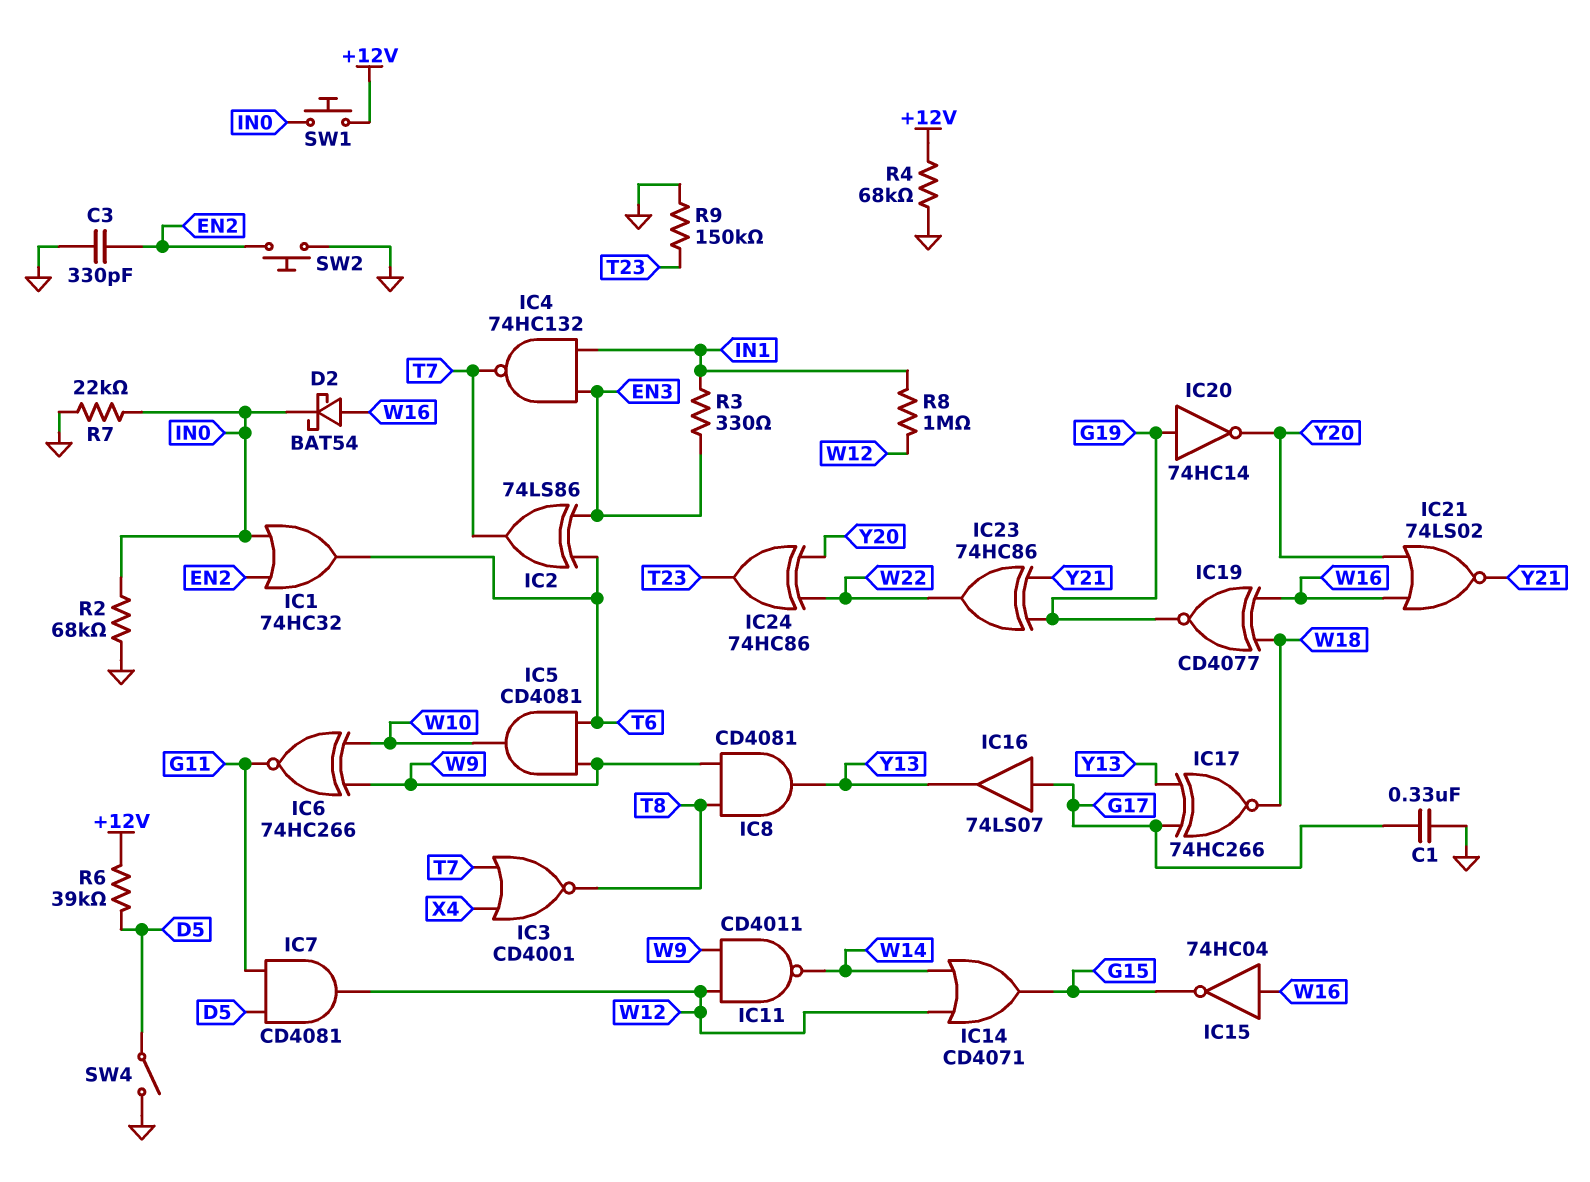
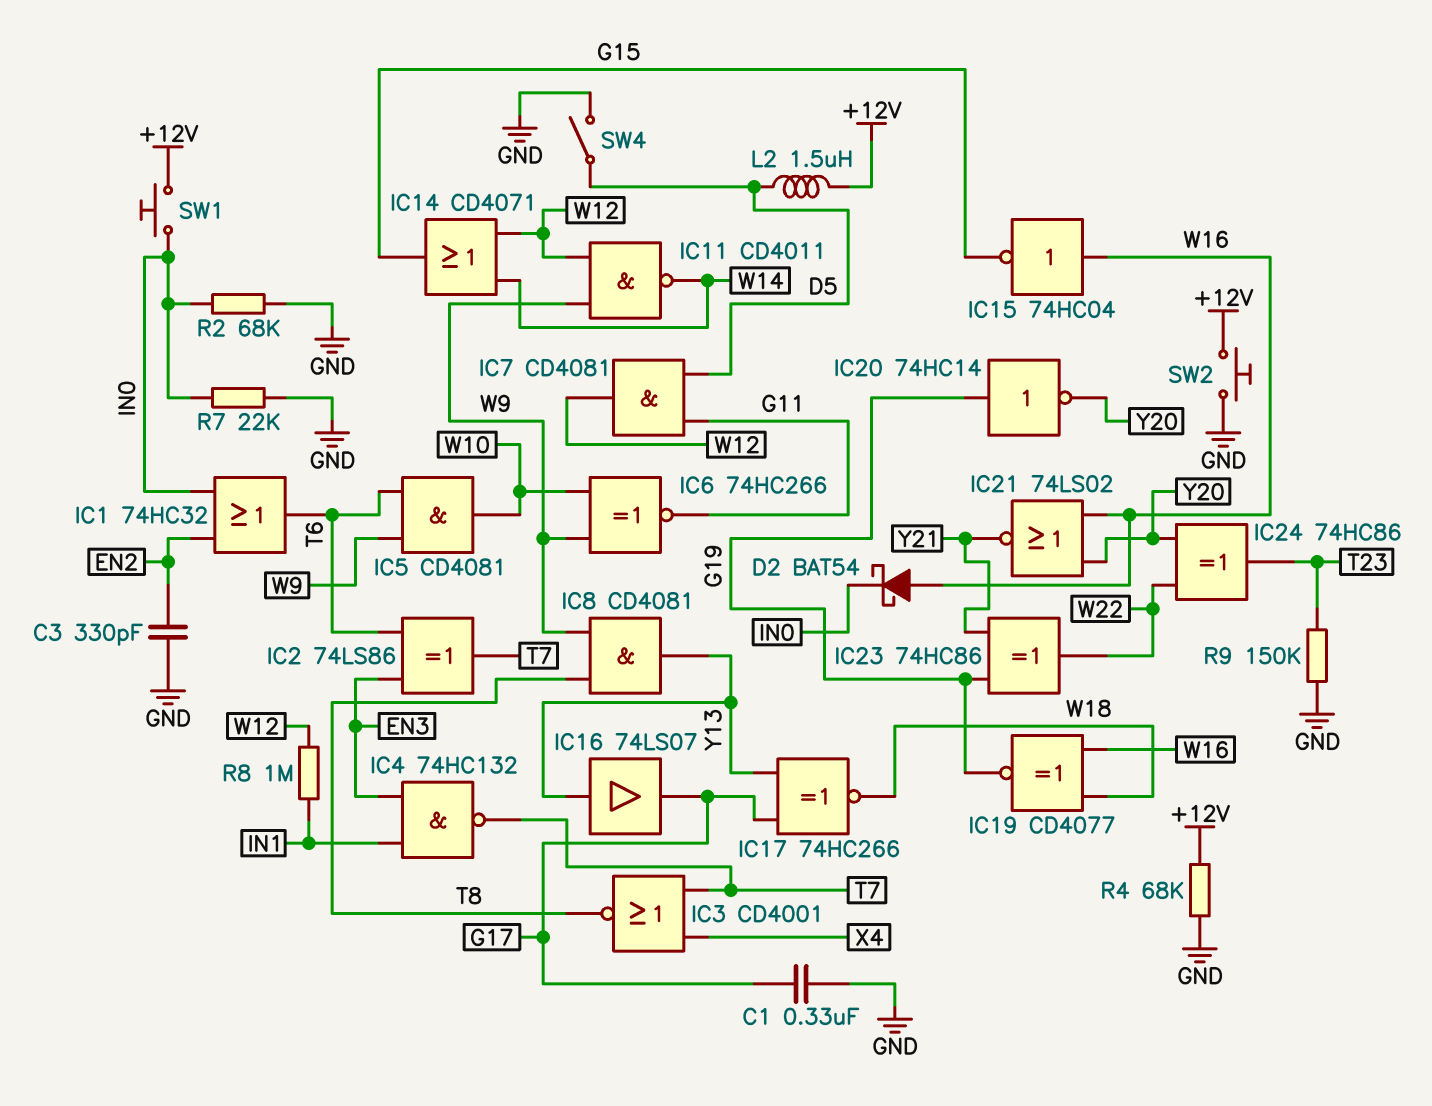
IC16: buffer 74LS07 (in G17, out Y13) -> buffer 74LS07 (in Y13, out G17)
L2: none -> 1.5uH (+12V, D5)
R3: 330 (EN3, IN1) -> none
R6: 39k (+12V, D5) -> none
SW2: button (EN2, GND) -> button (+12V, GND)

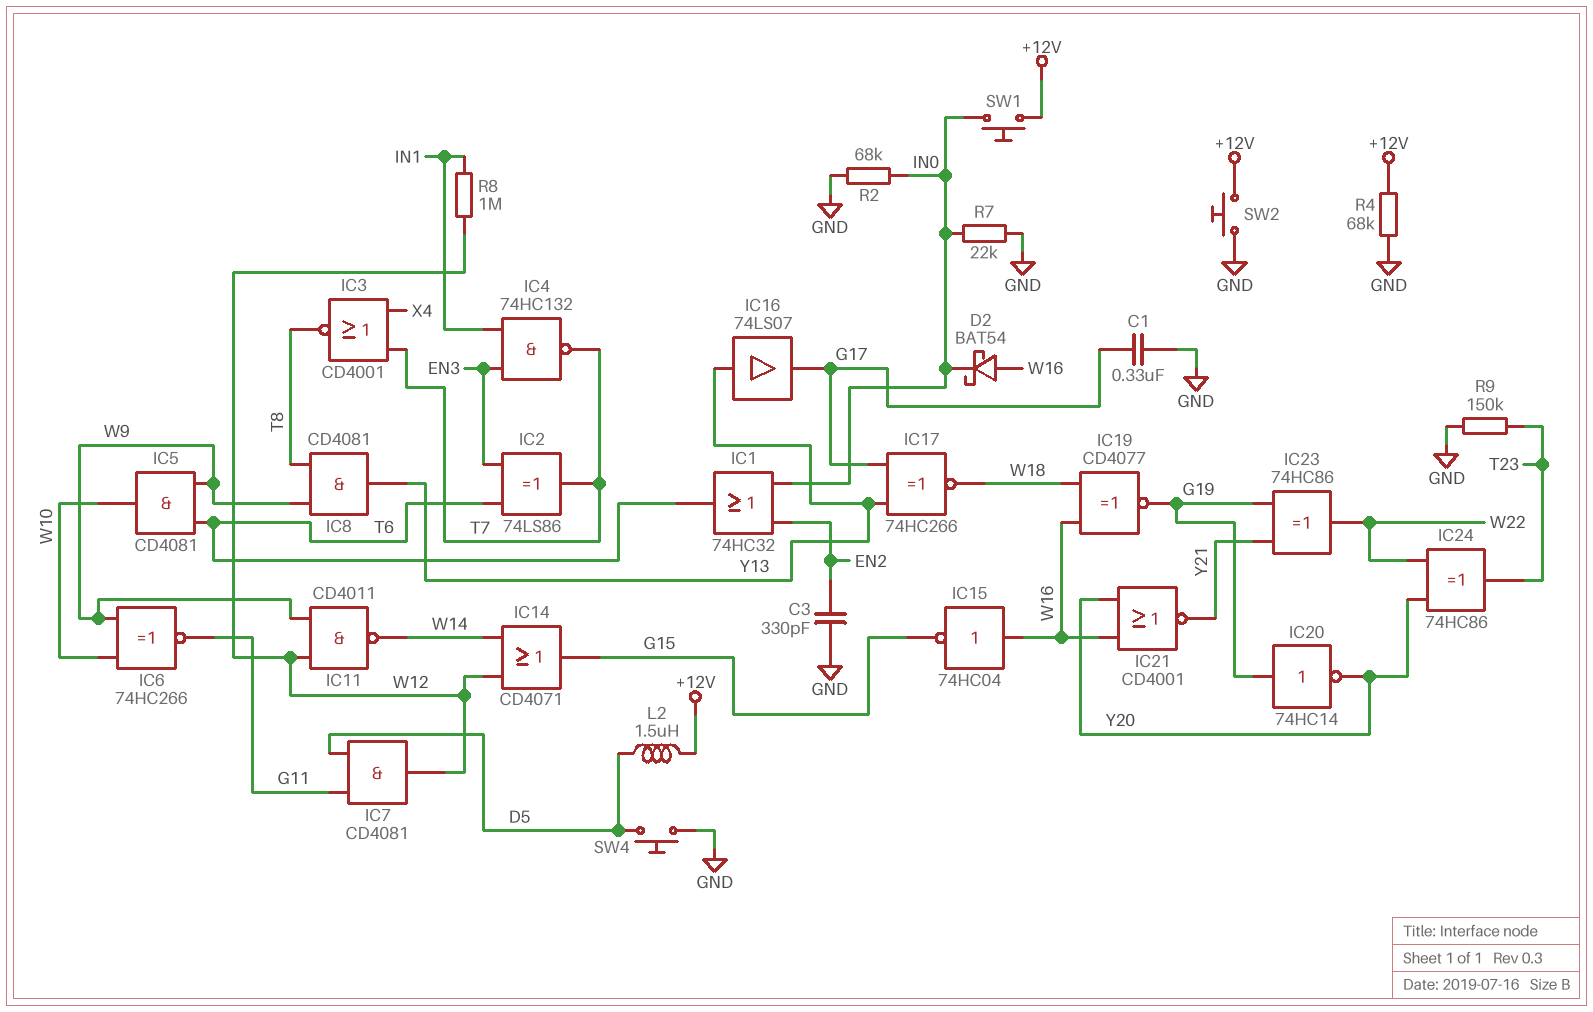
IC21: NOR 74LS02 (in W16, in Y20, out Y21) -> NOR CD4001 (in W16, in Y20, out Y21)
SW4: switch (D5, GND) -> button (D5, GND)

